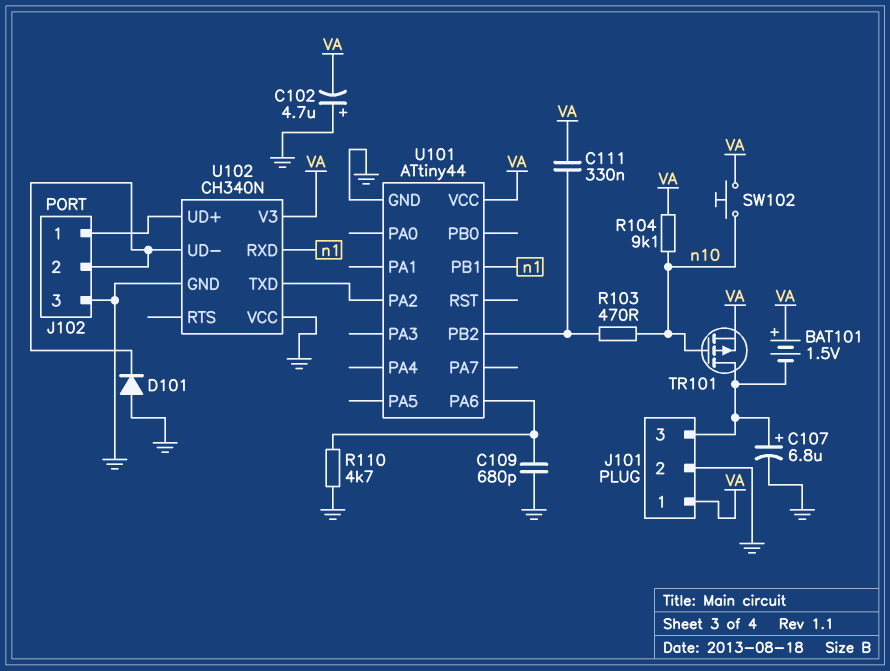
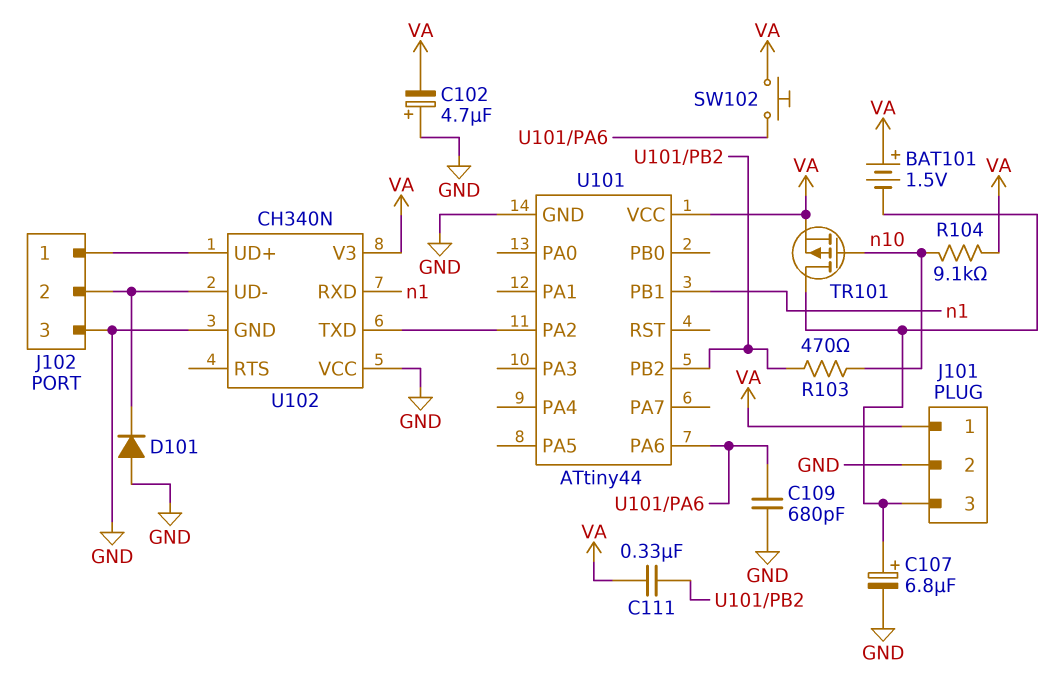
R110: 4.7k (GND, U101/PA6) -> none
SW102: button (VA, n10) -> button (U101/PA6, VA)

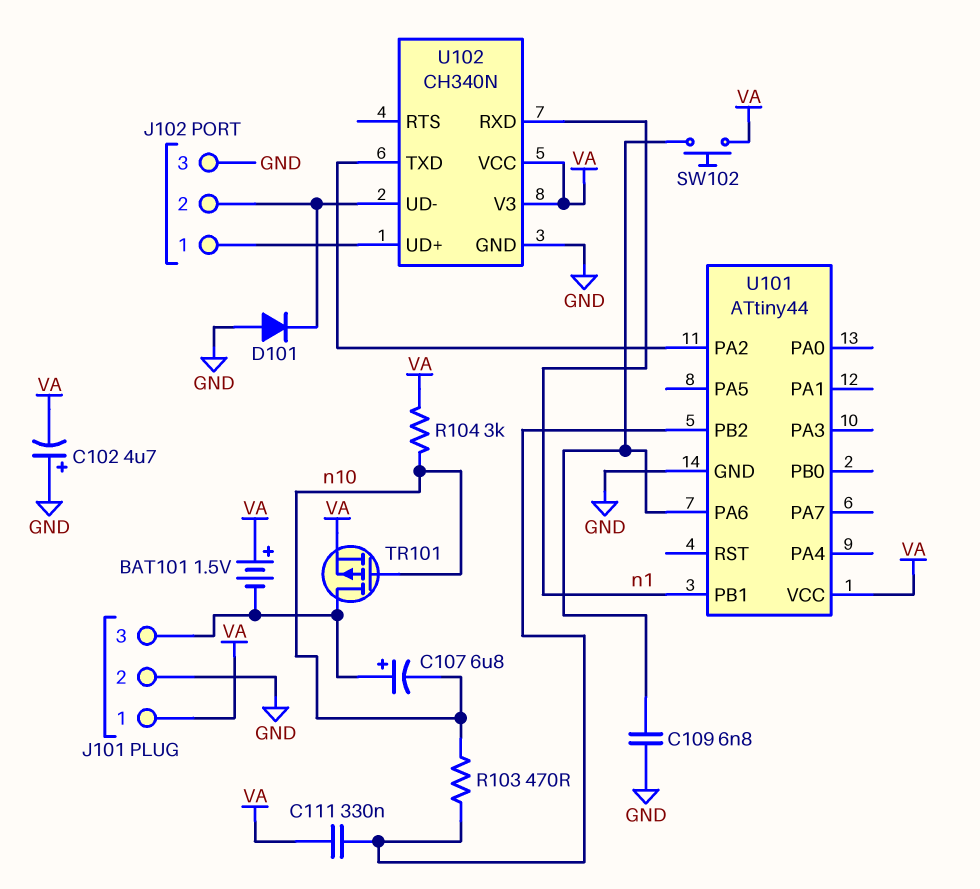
C107: 6.8uF (plus J101/3, minus GND) -> 6.8uF (plus J101/3, minus n10)
C109: 680pF (GND, U101/PA6) -> 6.8nF (GND, U101/PA6)
R104: 9.1k (VA, n10) -> 3k (VA, n10)
U102 pin VCC: GND -> VA

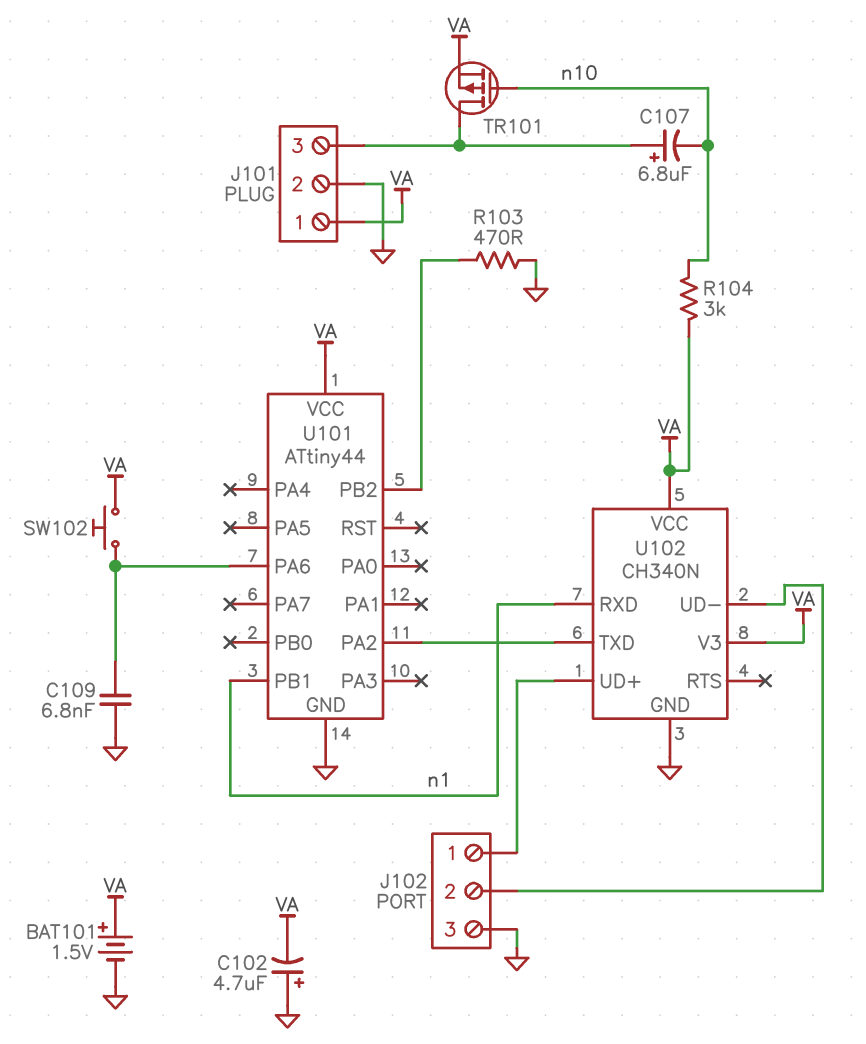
BAT101: 1.5V (plus VA, minus J101/3) -> 1.5V (plus VA, minus GND)
C111: 330nF (U101/PB2, VA) -> none
D101: diode (A GND, K J102/2) -> none
R103: 470 (U101/PB2, n10) -> 470 (GND, U101/PB2)

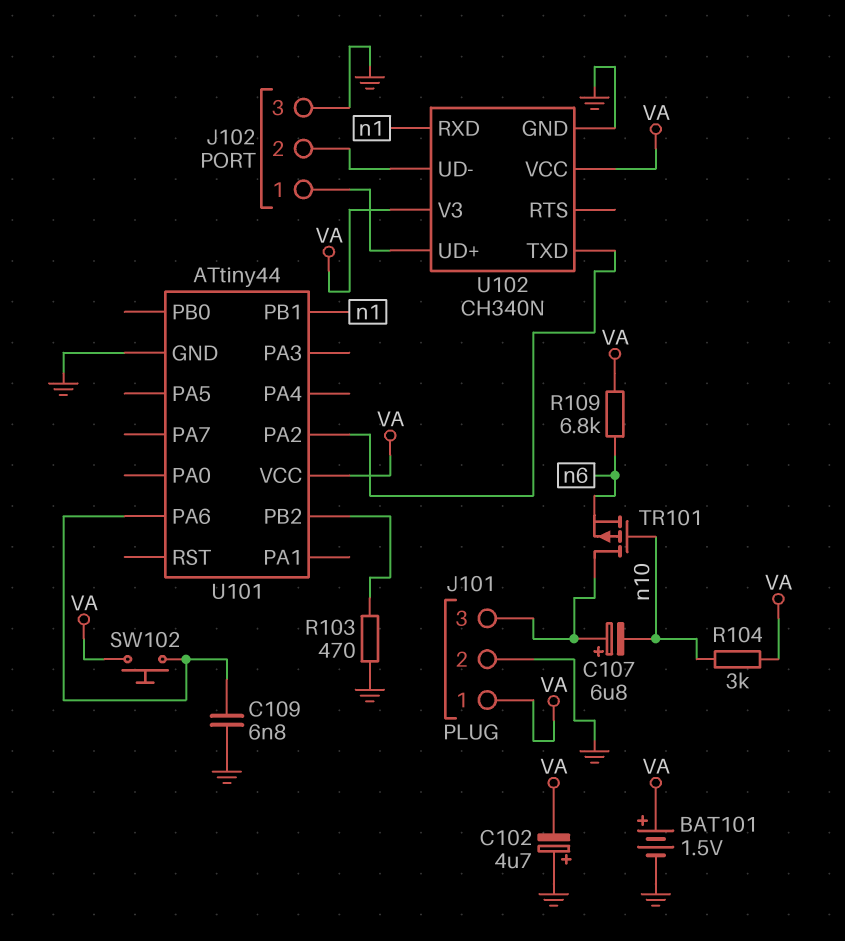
R109: none -> 6.8k (VA, n6)
TR101: PMOS (G n10, D J101/3, S VA) -> PMOS (G n10, D J101/3, S n6)

